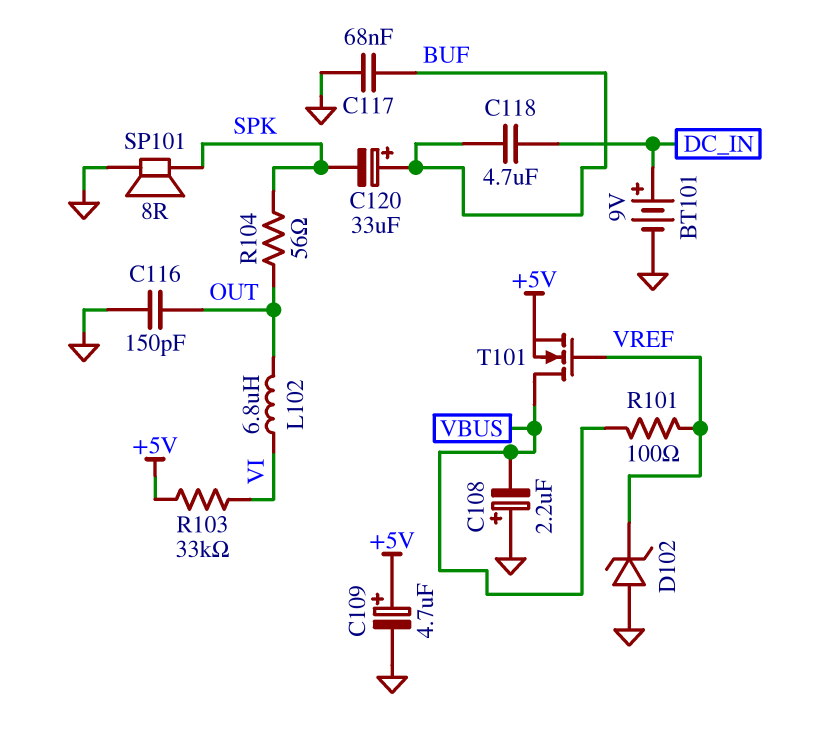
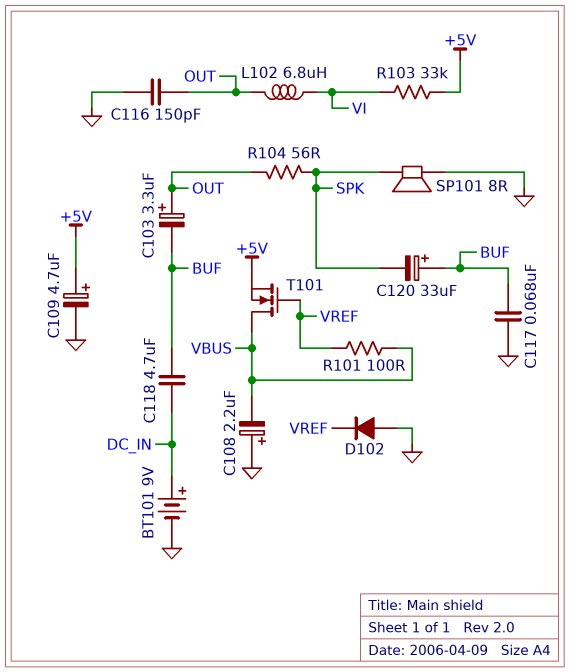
C103: none -> 3.3uF (plus OUT, minus BUF)
D102: zener (A GND, K VREF) -> diode (A GND, K VREF)

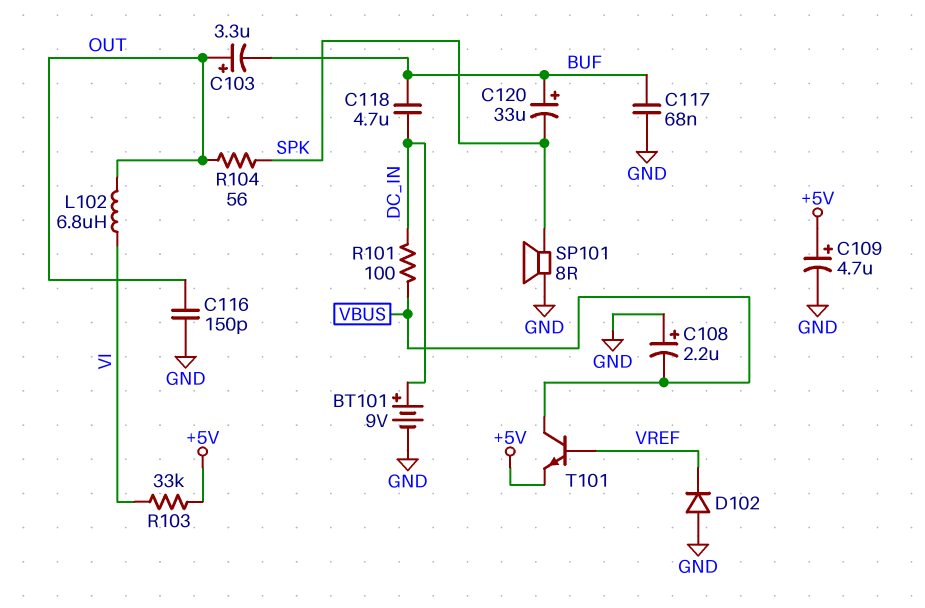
R101: 100 (VBUS, VREF) -> 100 (DC_IN, VBUS)
T101: NMOS (G VREF, D VBUS, S +5V) -> NPN (B VREF, C VBUS, E +5V)

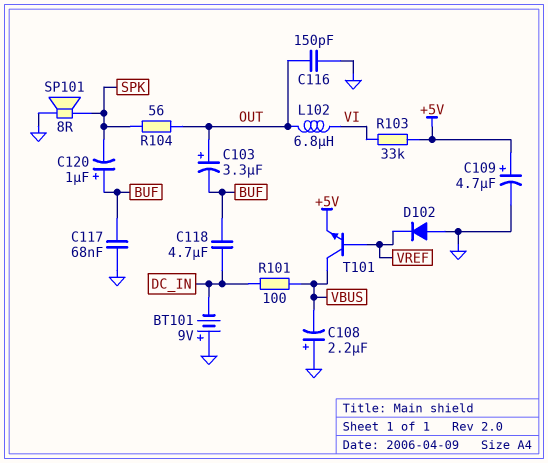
BT101: 9V (plus DC_IN, minus GND) -> 9V (plus GND, minus DC_IN)
C120: 33uF (plus BUF, minus SPK) -> 1uF (plus BUF, minus SPK)

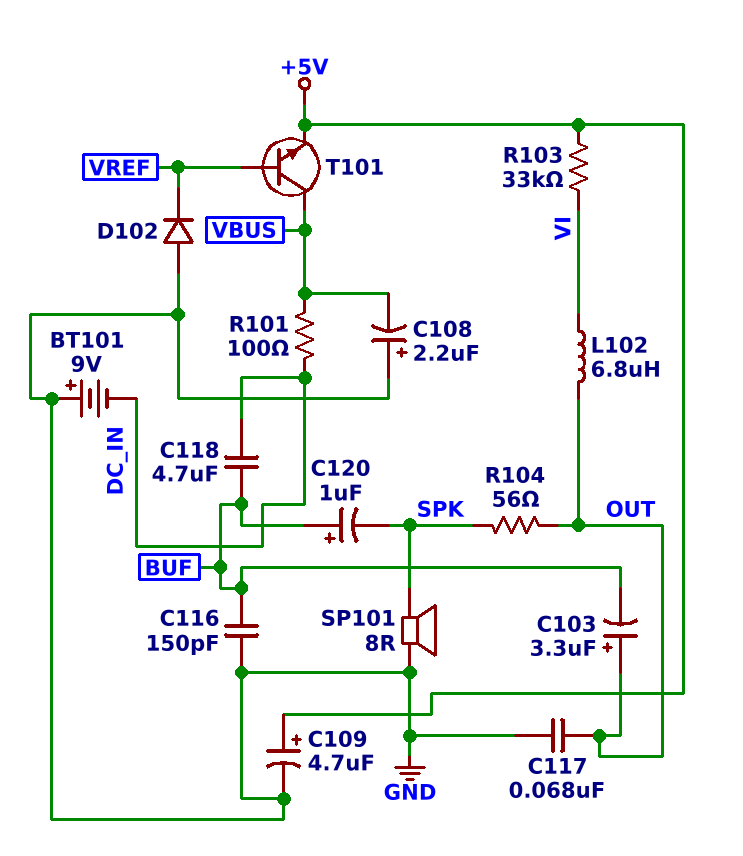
C116: 150pF (GND, OUT) -> 150pF (BUF, GND)
C117: 68nF (BUF, GND) -> 68nF (GND, OUT)

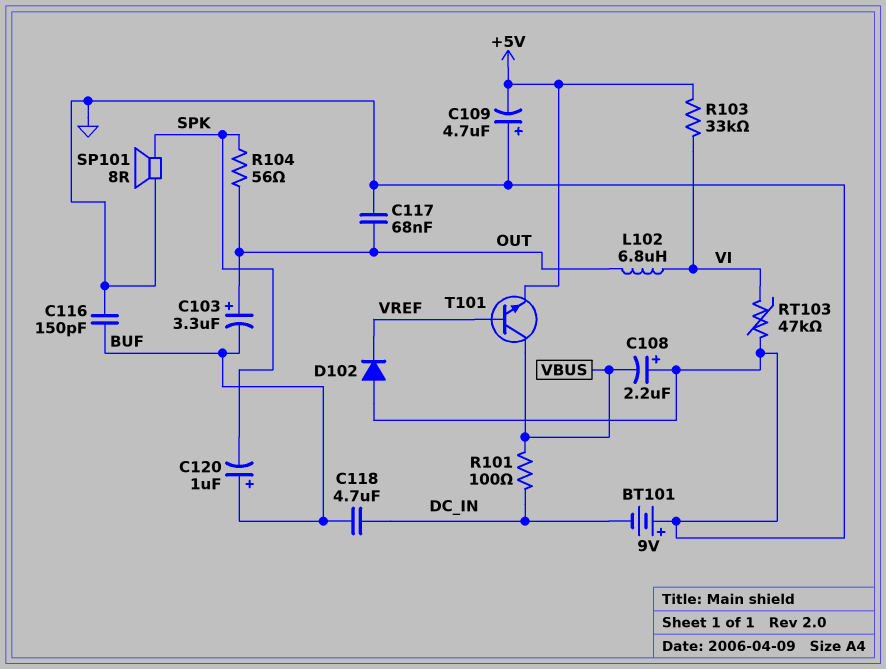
C109: 4.7uF (plus +5V, minus GND) -> 4.7uF (plus GND, minus +5V)
RT103: none -> 47k (GND, VI)

